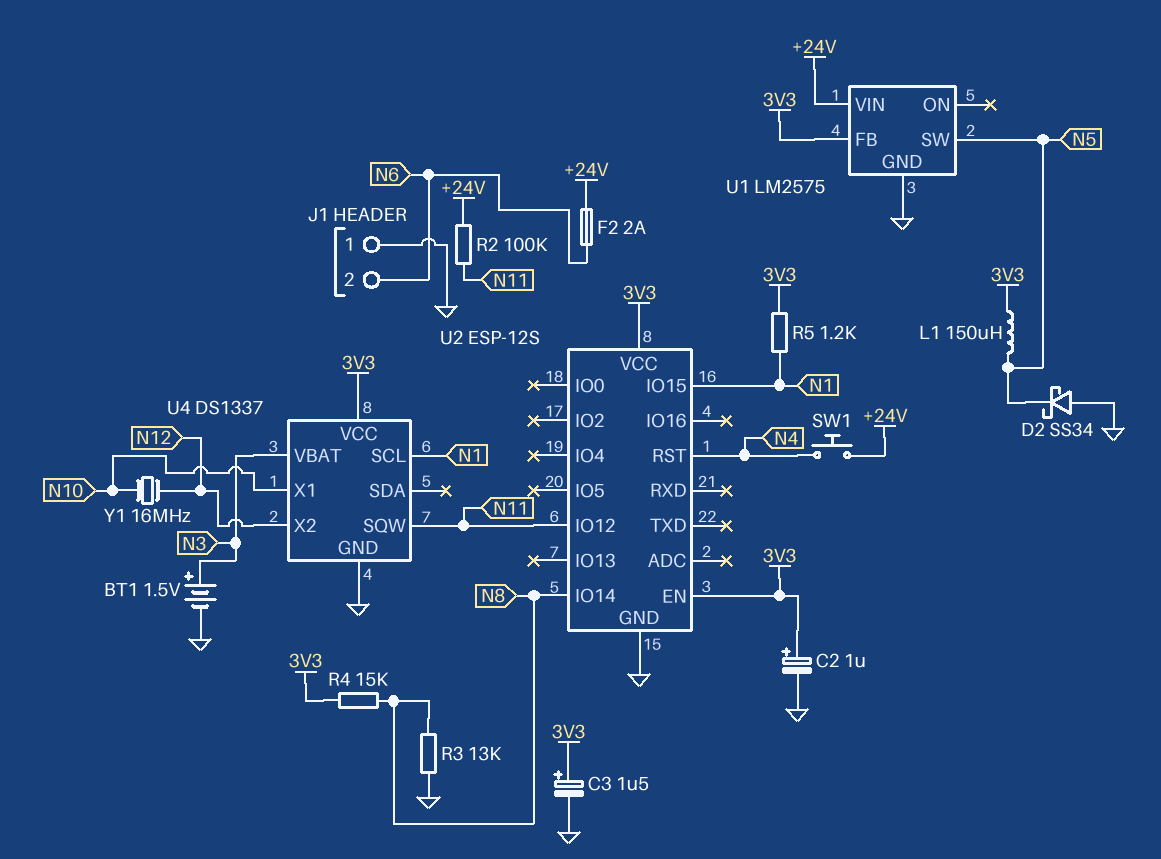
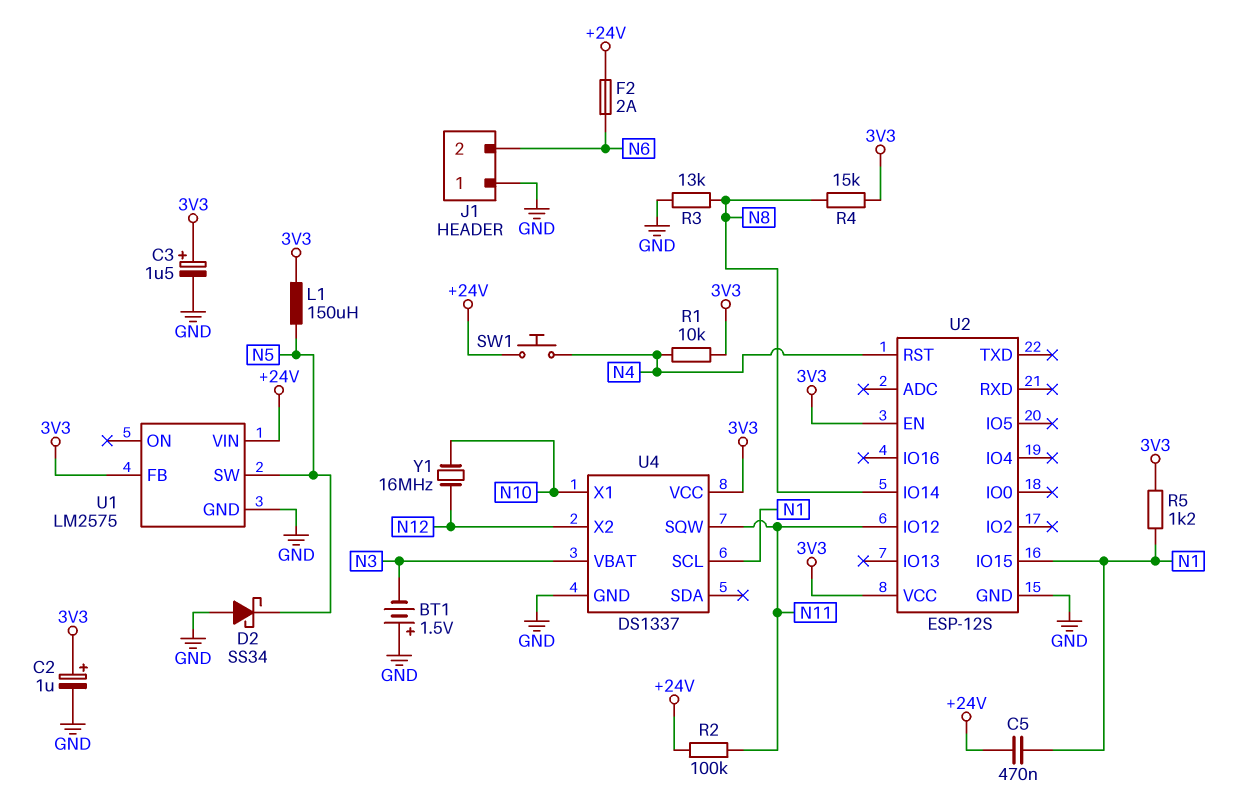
BT1: 1.5V (plus N3, minus GND) -> 1.5V (plus GND, minus N3)
C5: none -> 470nF (+24V, N1)
R1: none -> 10k (3V3, N4)

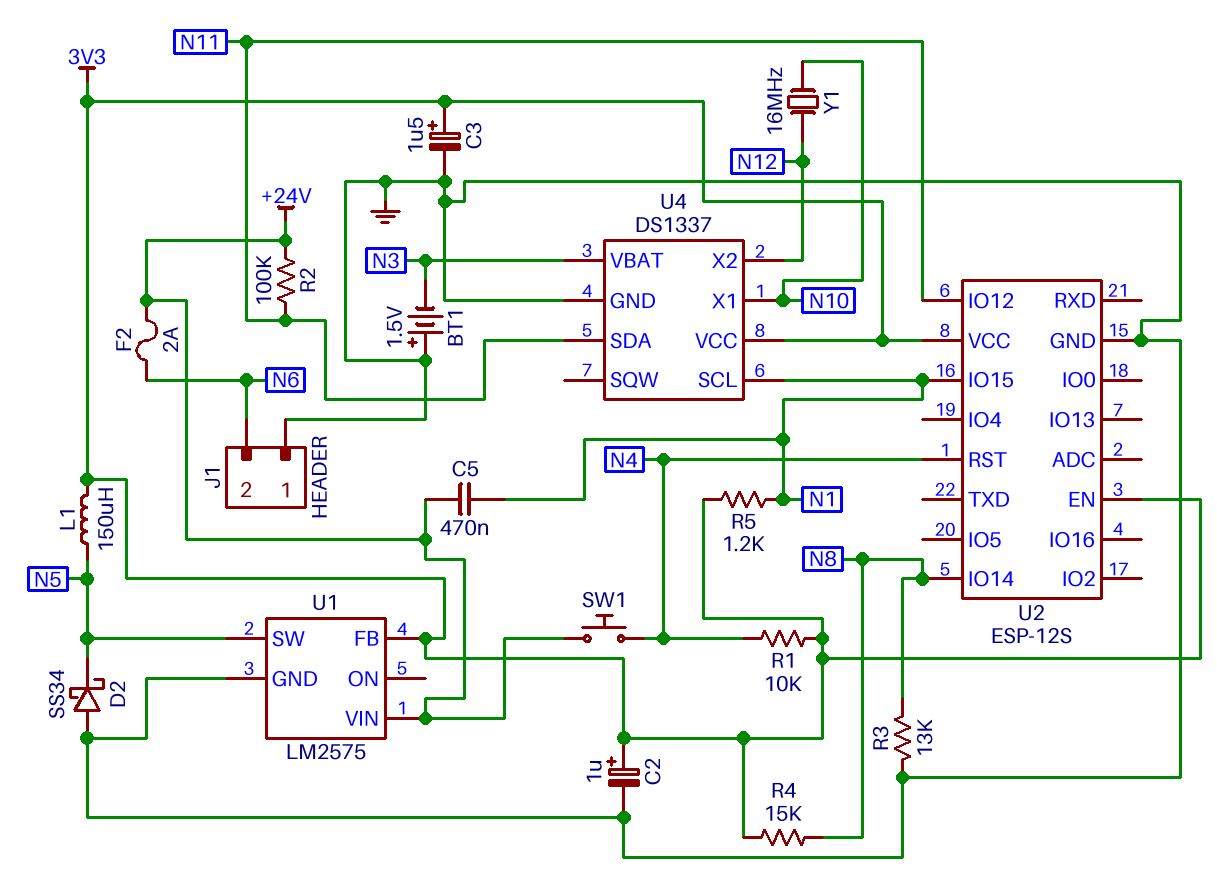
U4 pin SDA: none -> N11
U4 pin SQW: N11 -> none

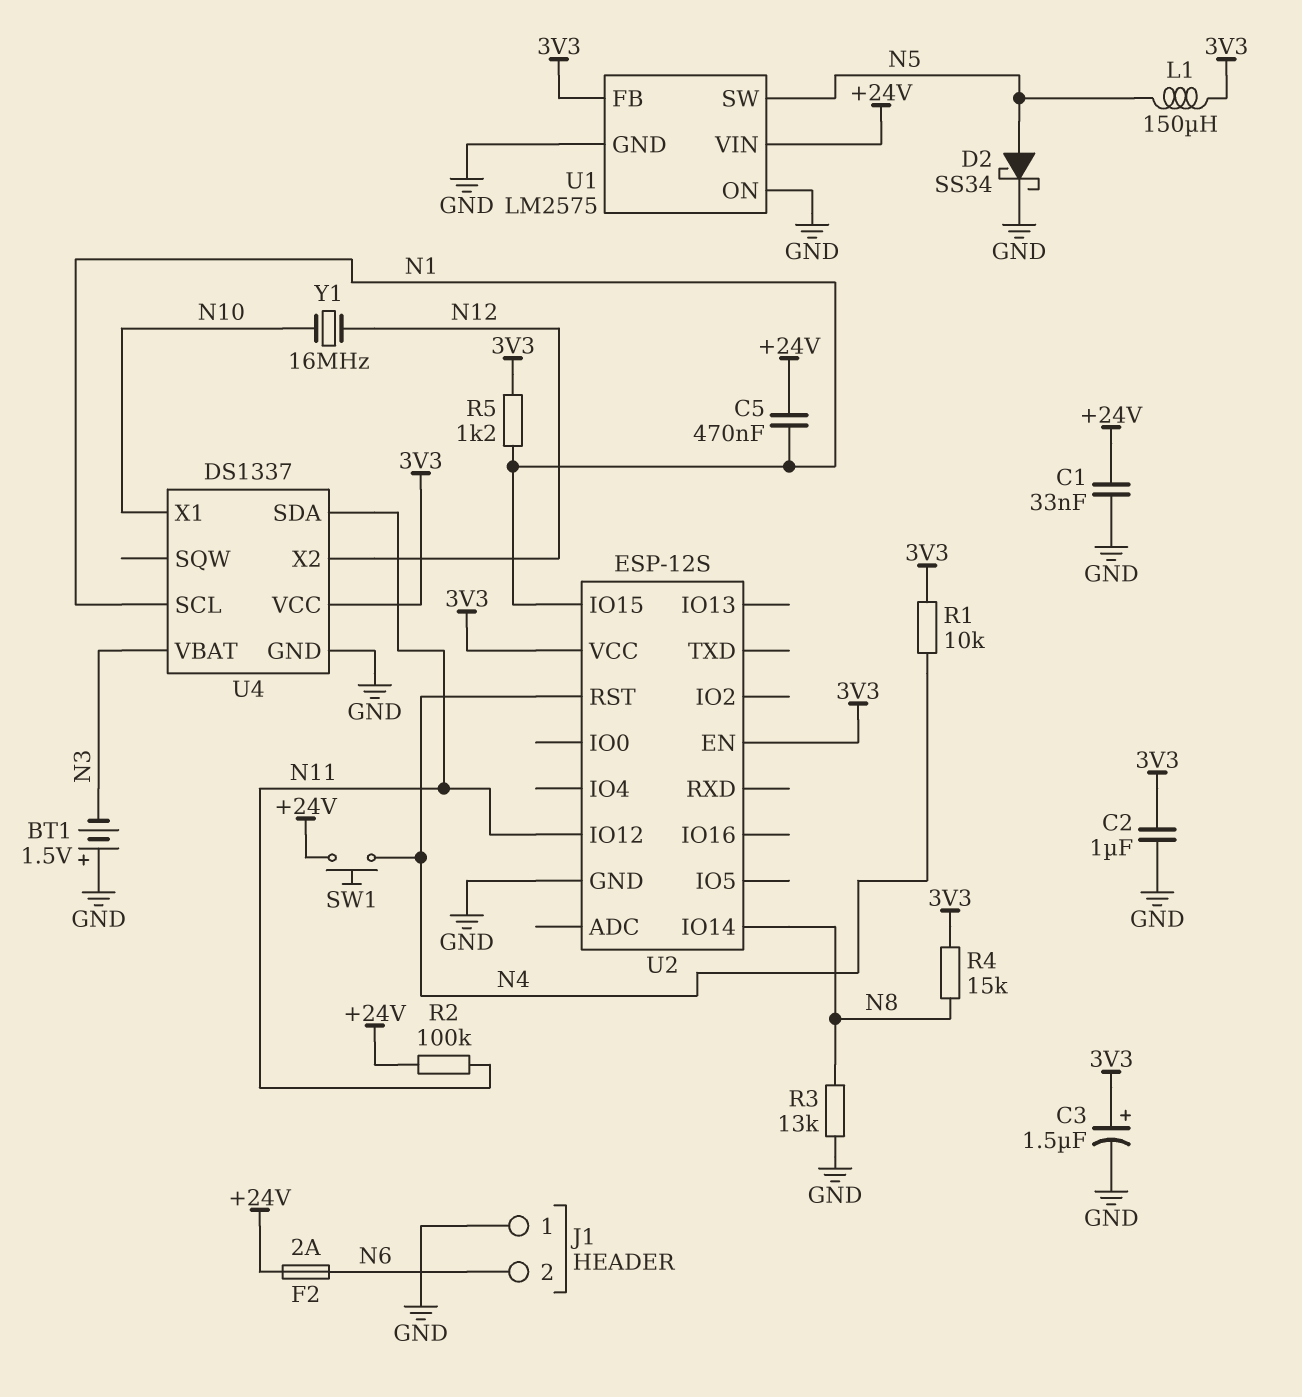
C1: none -> 33nF (+24V, GND)
C2: 1uF (plus 3V3, minus GND) -> 1uF (3V3, GND)
D2: schottky SS34 (A GND, K N5) -> schottky SS34 (A N5, K GND)
U1 pin ON: none -> GND

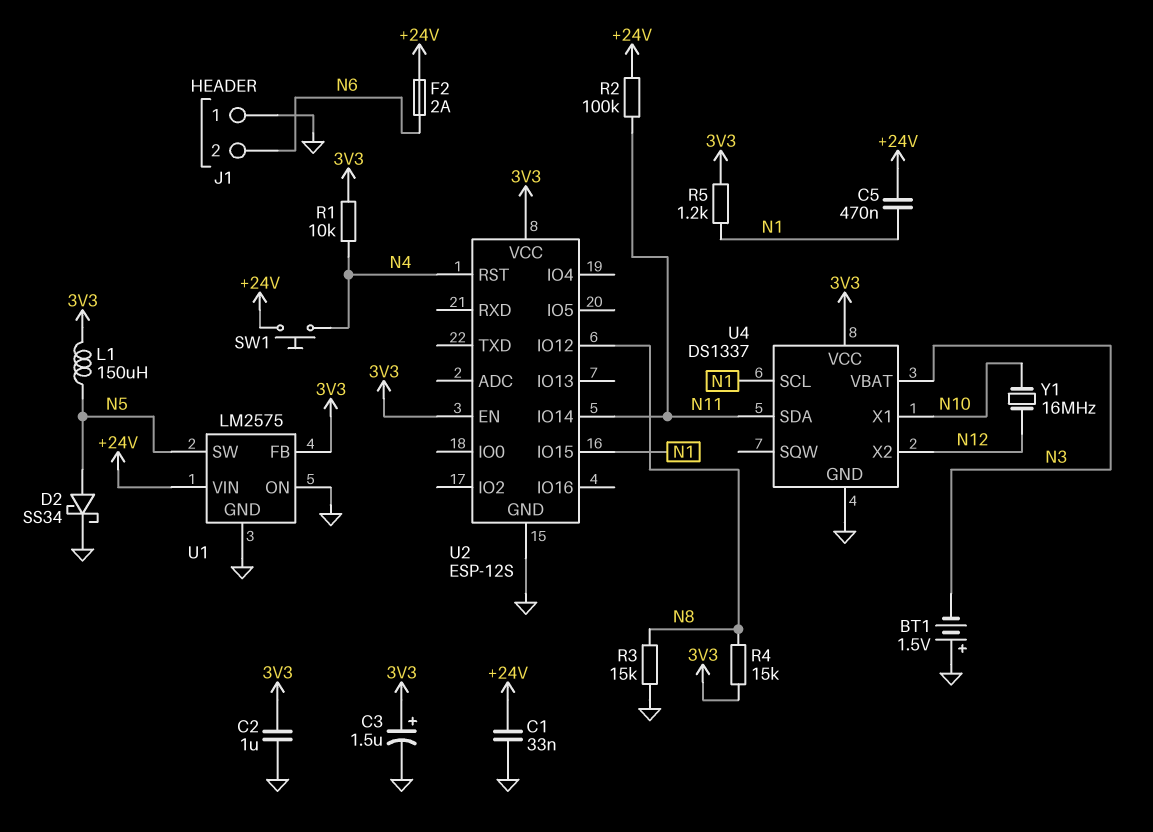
R3: 13k (GND, N8) -> 15k (GND, N8)
U2 pin IO12: N11 -> N8
U2 pin IO14: N8 -> N11

